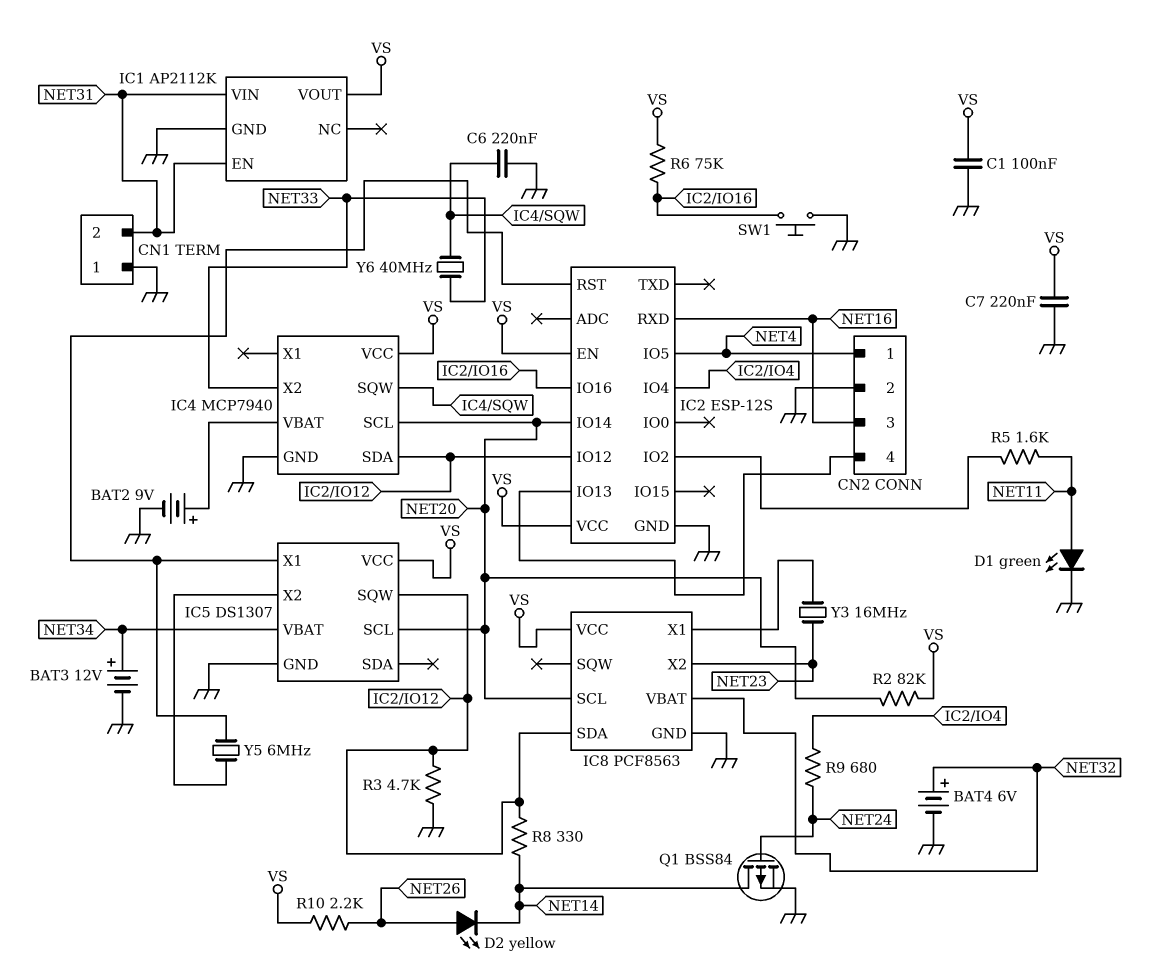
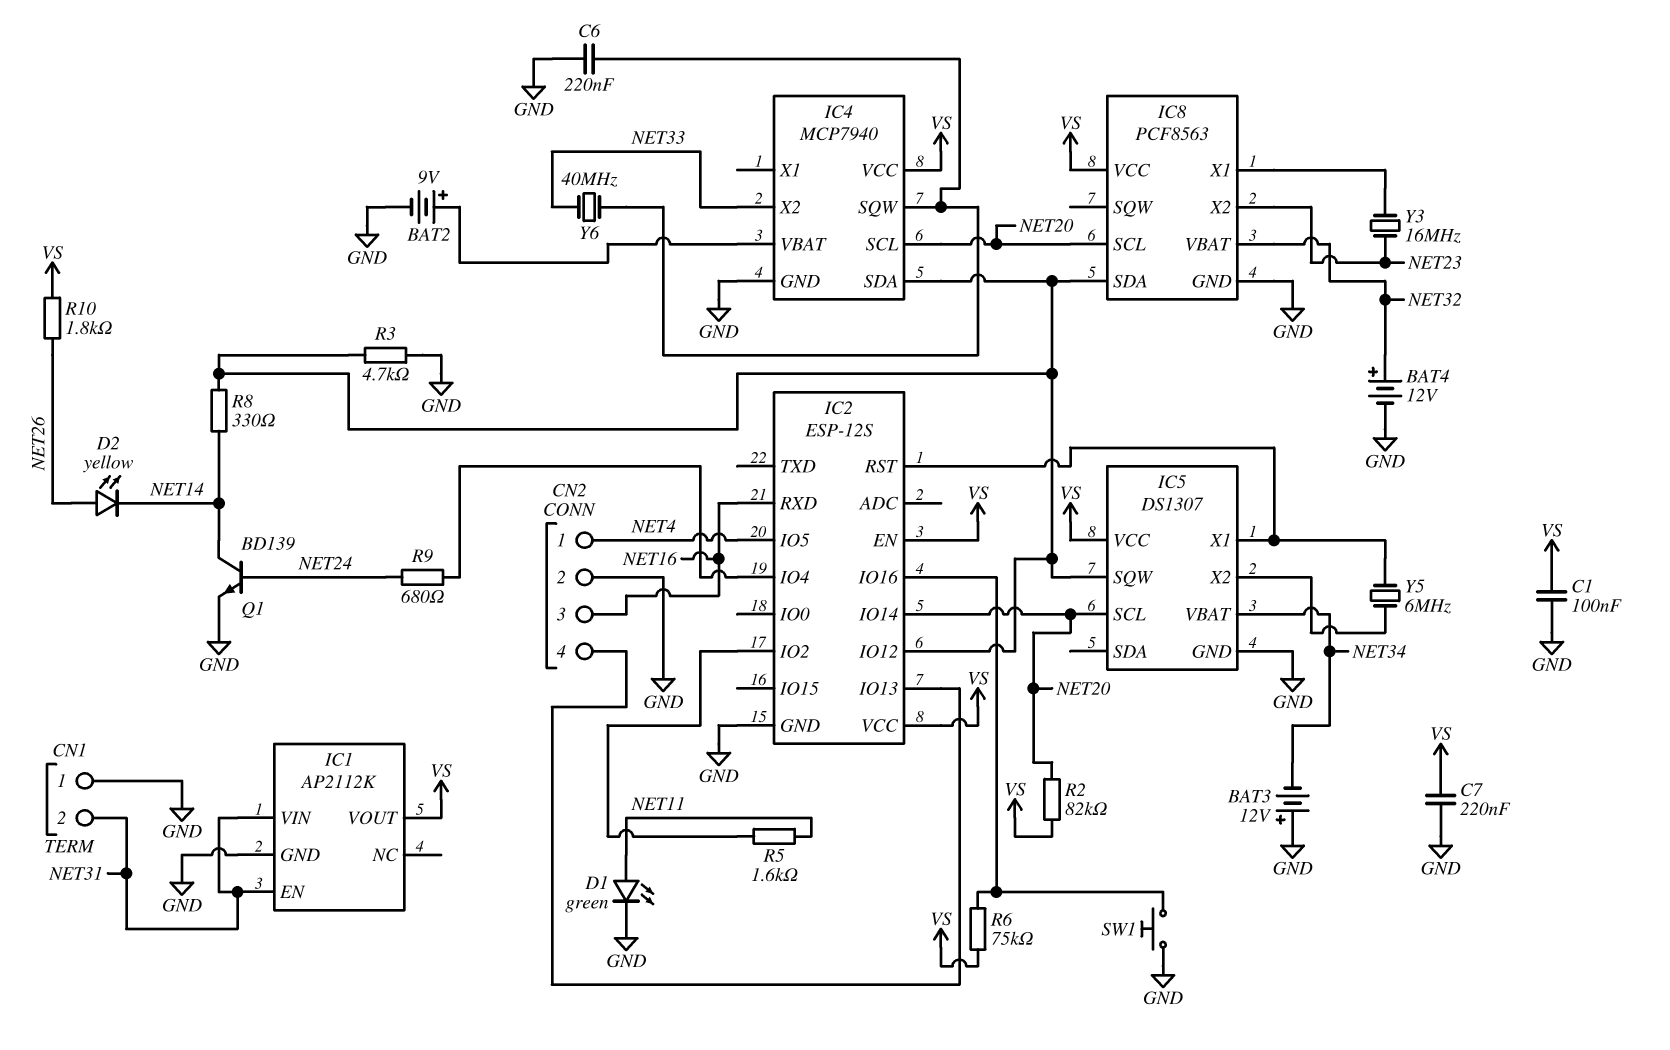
BAT3: 12V (plus NET34, minus GND) -> 12V (plus GND, minus NET34)
BAT4: 6V (plus NET32, minus GND) -> 12V (plus NET32, minus GND)
Q1: PMOS BSS84 (G NET24, D NET14, S GND) -> NPN BD139 (B NET24, C NET14, E GND)
R10: 2.2k (NET26, VS) -> 1.8k (NET26, VS)

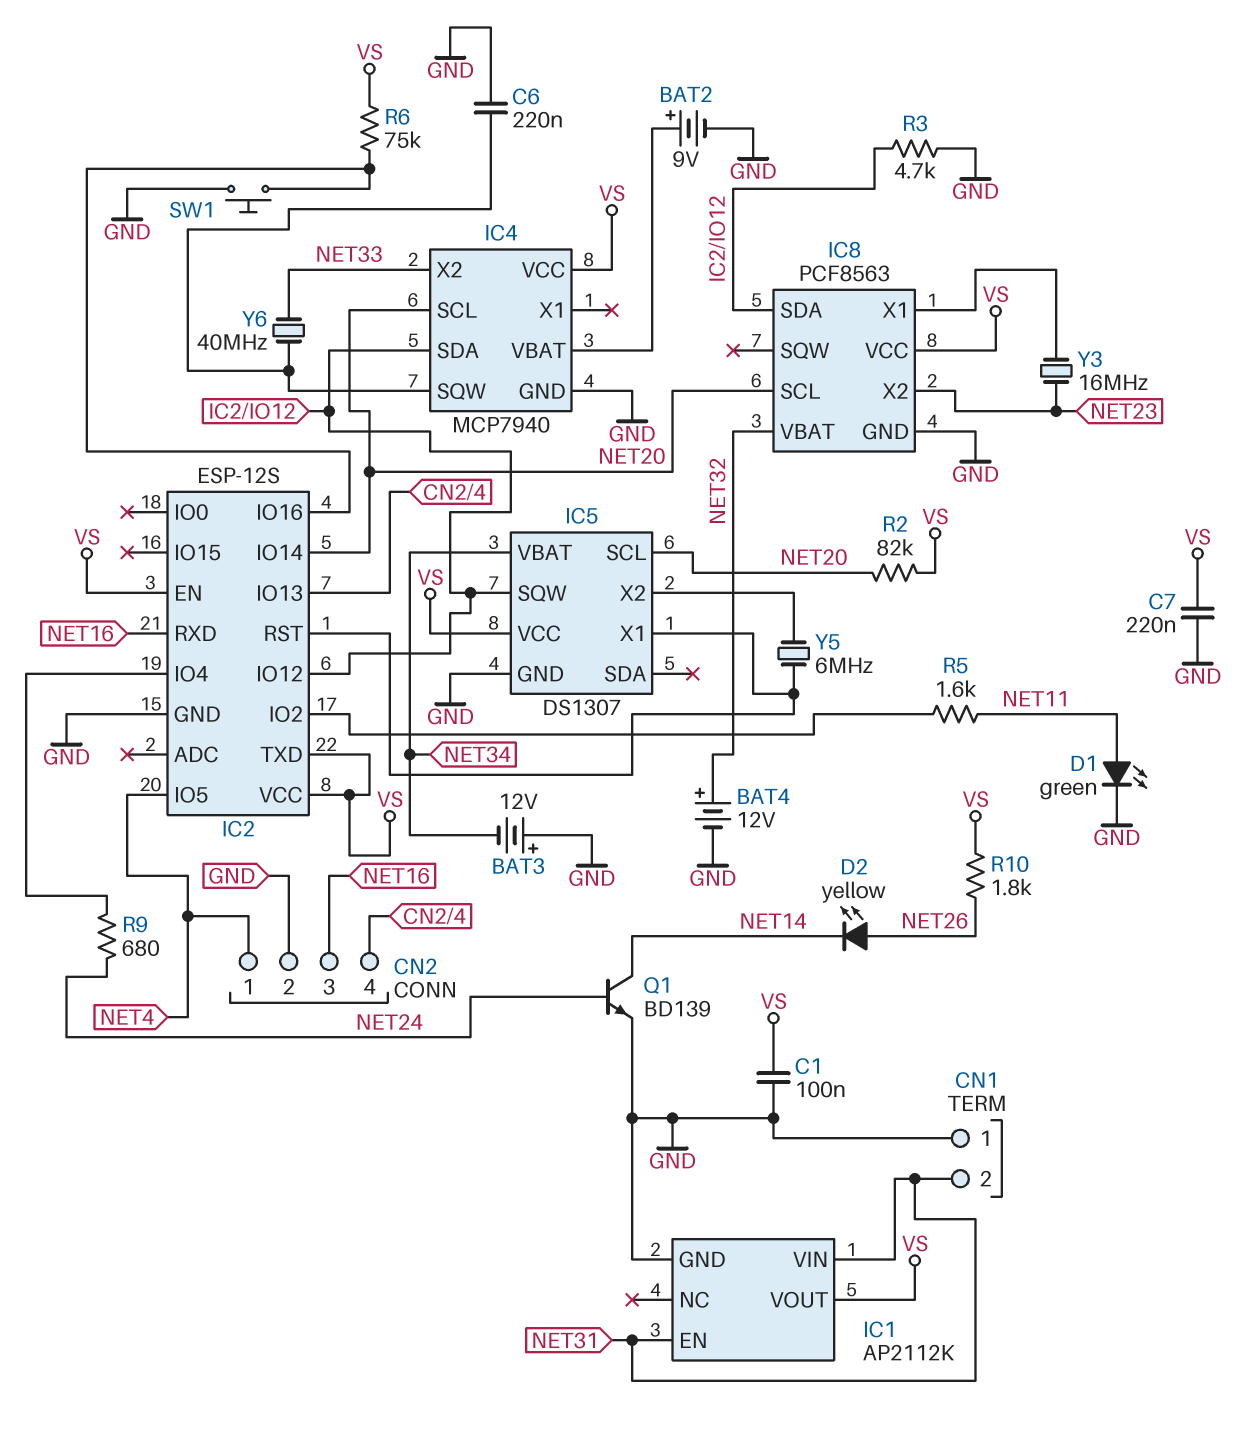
IC2 pin TXD: none -> VS
R8: 330 (IC2/IO12, NET14) -> none

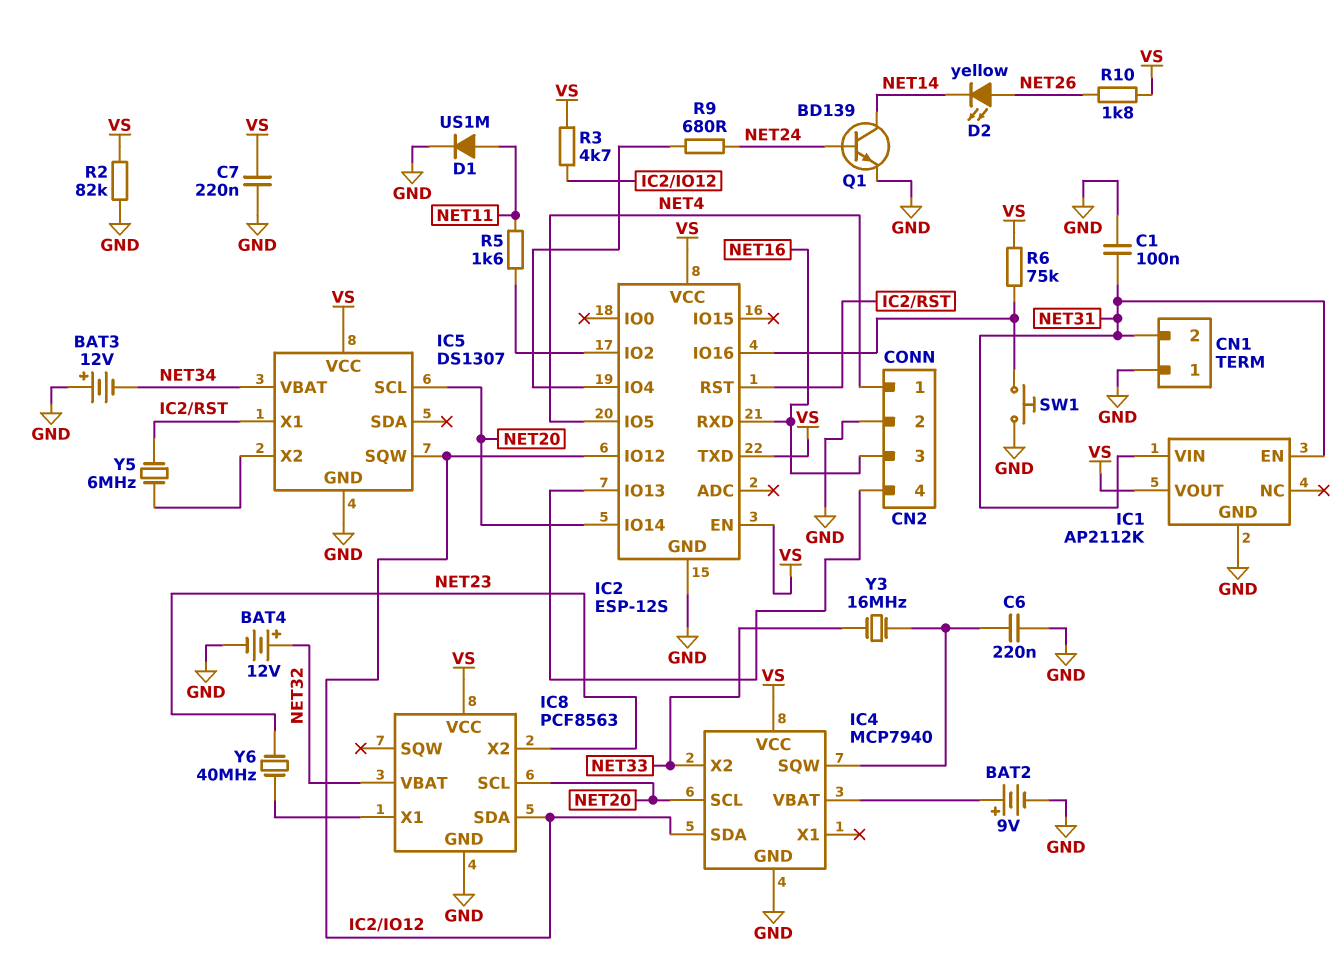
C1: 100nF (GND, VS) -> 100nF (GND, NET31)
D1: LED green (A NET11, K GND) -> diode US1M (A NET11, K GND)
R2: 82k (NET20, VS) -> 82k (GND, VS)
R3: 4.7k (GND, IC2/IO12) -> 4.7k (IC2/IO12, VS)
Y3: 16MHz (IC8/X1, NET23) -> 16MHz (IC4/SQW, NET33)
Y6: 40MHz (IC4/SQW, NET33) -> 40MHz (IC8/X1, NET23)

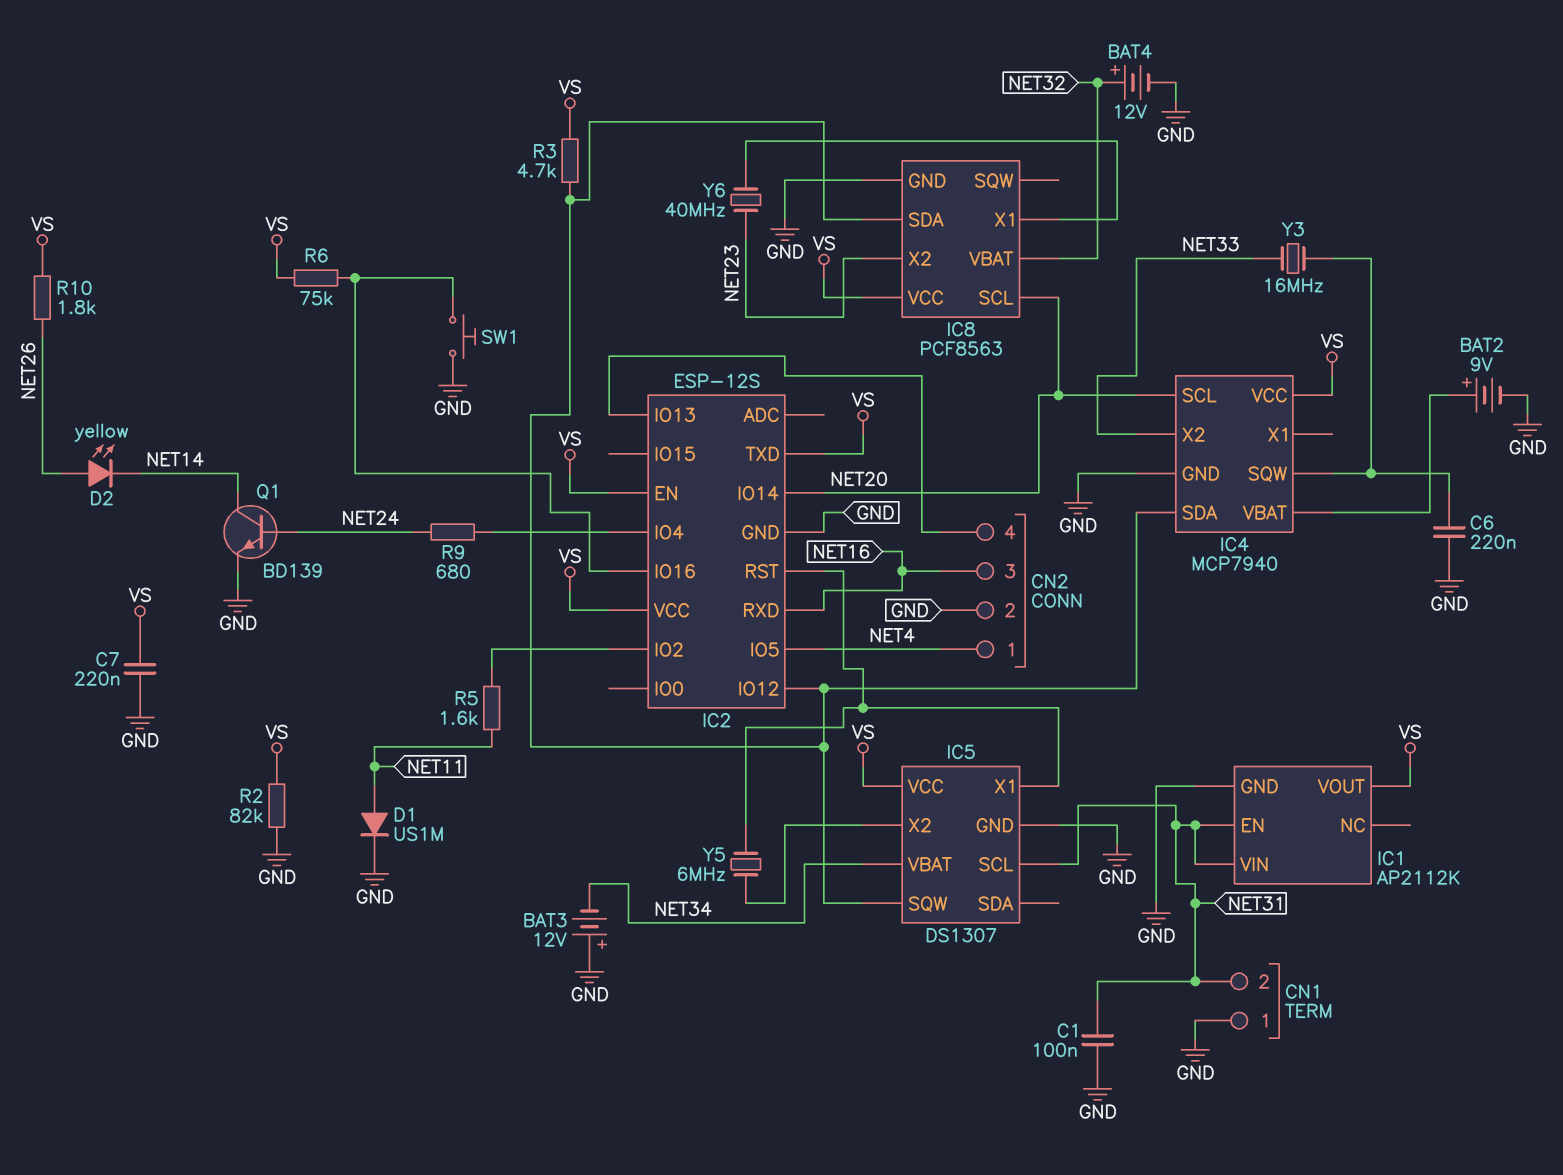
IC5 pin SCL: NET20 -> NET31

